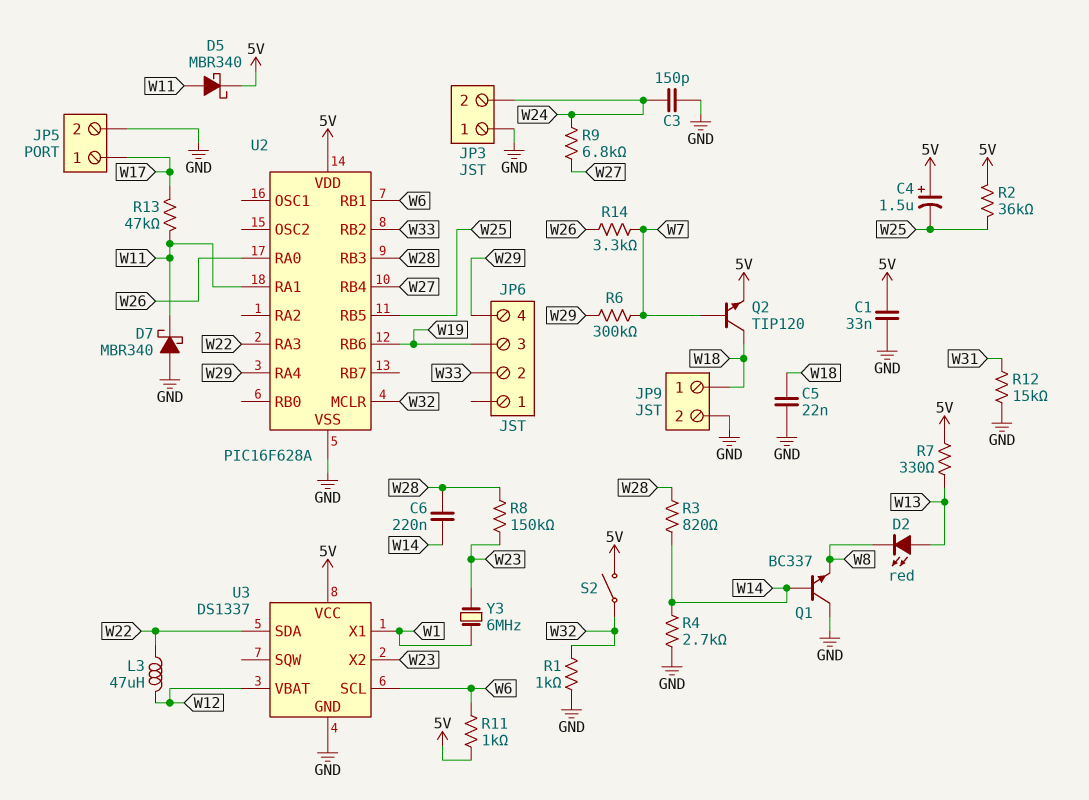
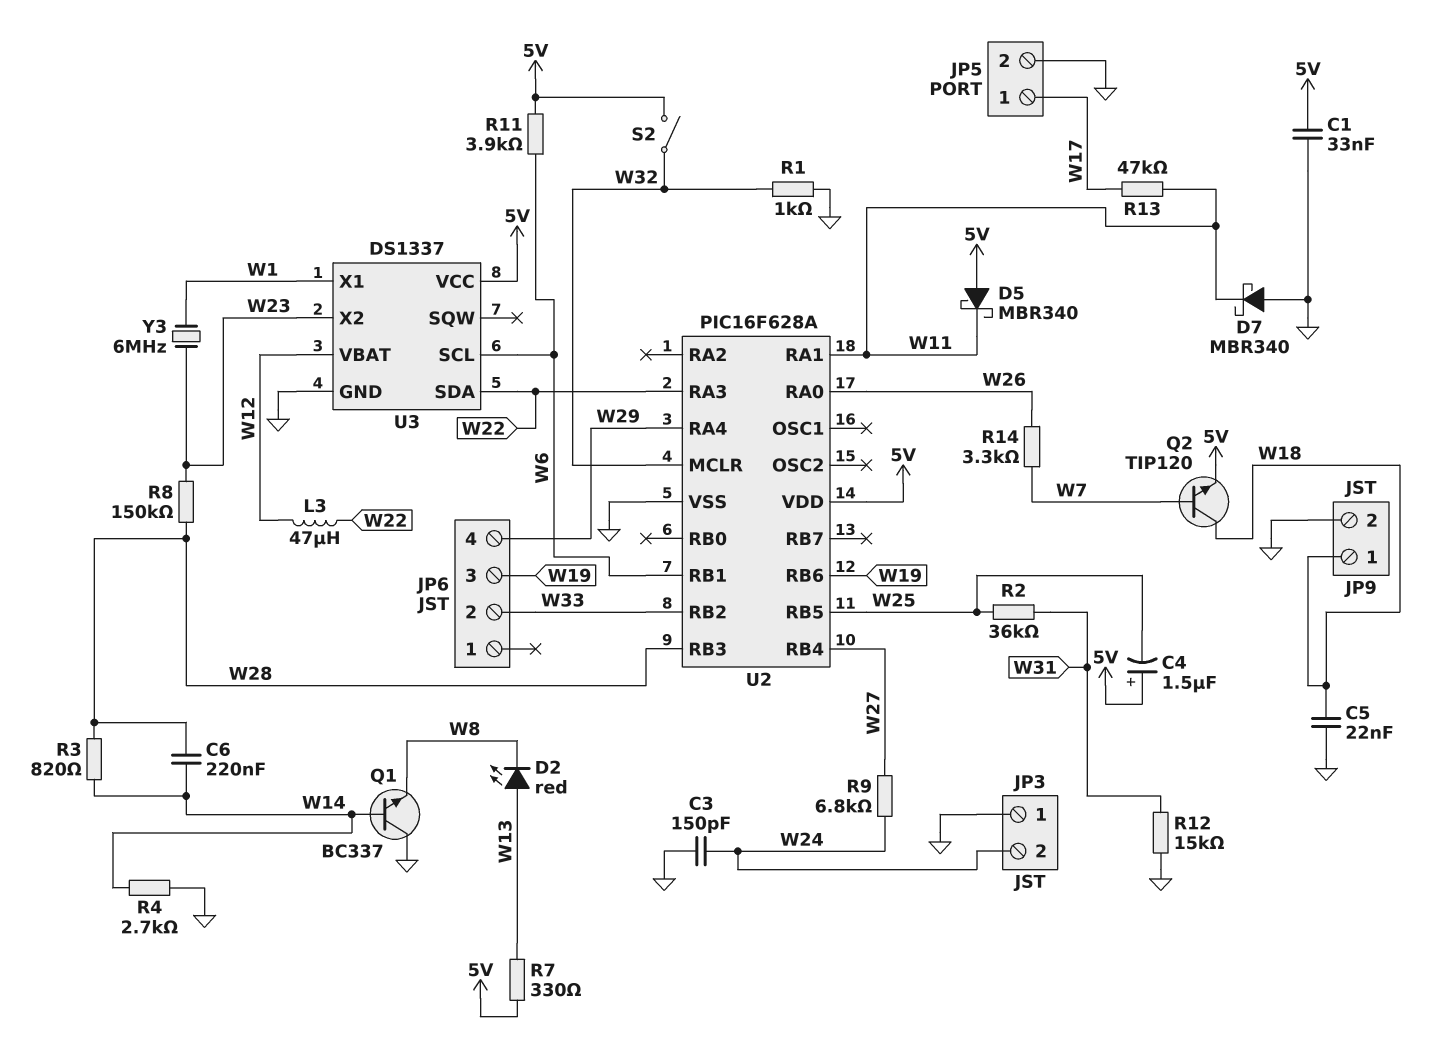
D5: schottky MBR340 (A W11, K 5V) -> schottky MBR340 (A 5V, K W11)
R2: 36k (5V, W25) -> 36k (W25, W31)
R6: 300k (W7, W29) -> none
R11: 1k (5V, W6) -> 3.9k (5V, W6)

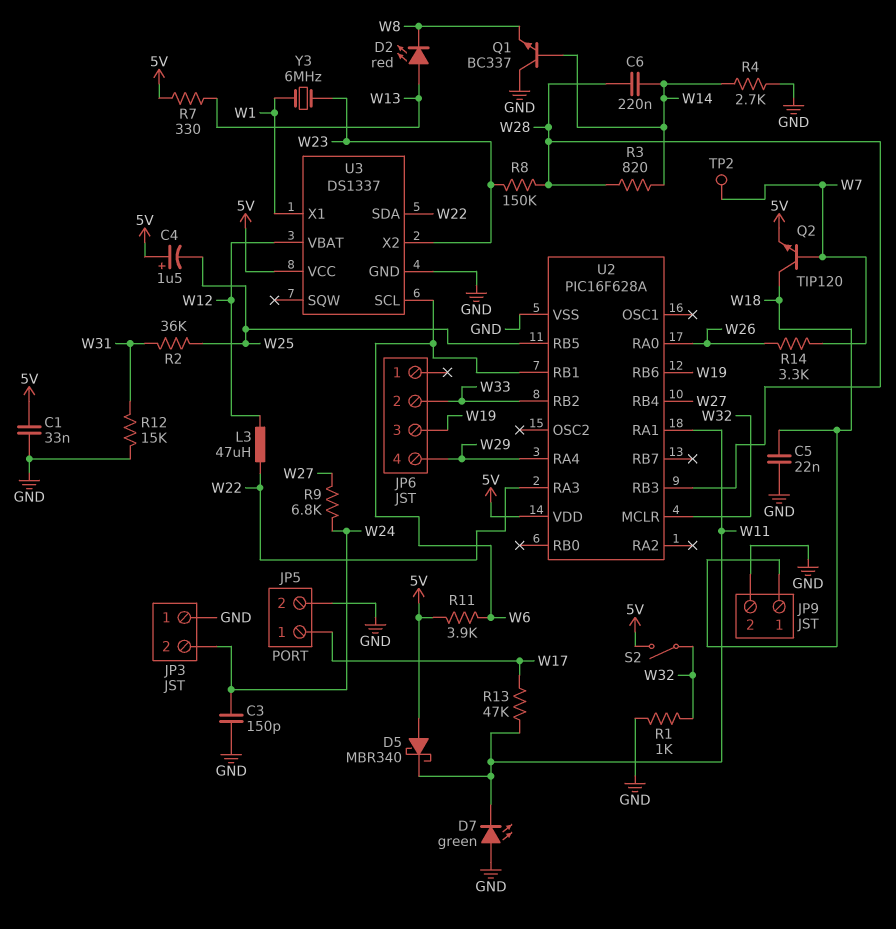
D7: schottky MBR340 (A GND, K W11) -> LED green (A GND, K W11)
TP2: none -> test point (W7)

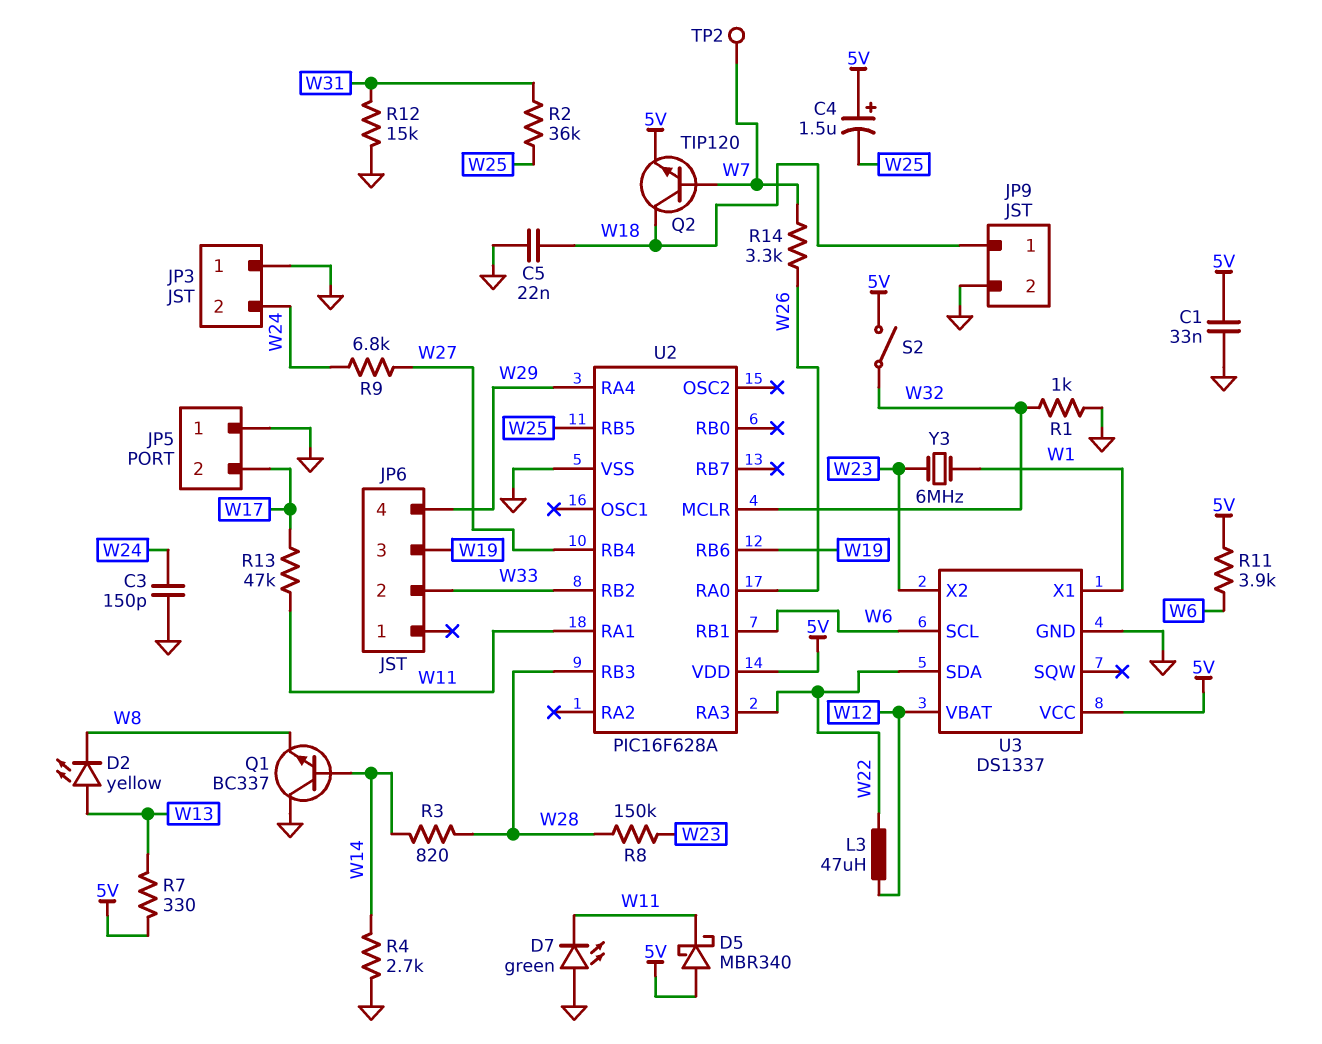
C6: 220nF (W14, W28) -> none
D2: LED red (A W13, K W8) -> LED yellow (A W13, K W8)
JP5 pin 1: W17 -> GND
JP5 pin 2: GND -> W17

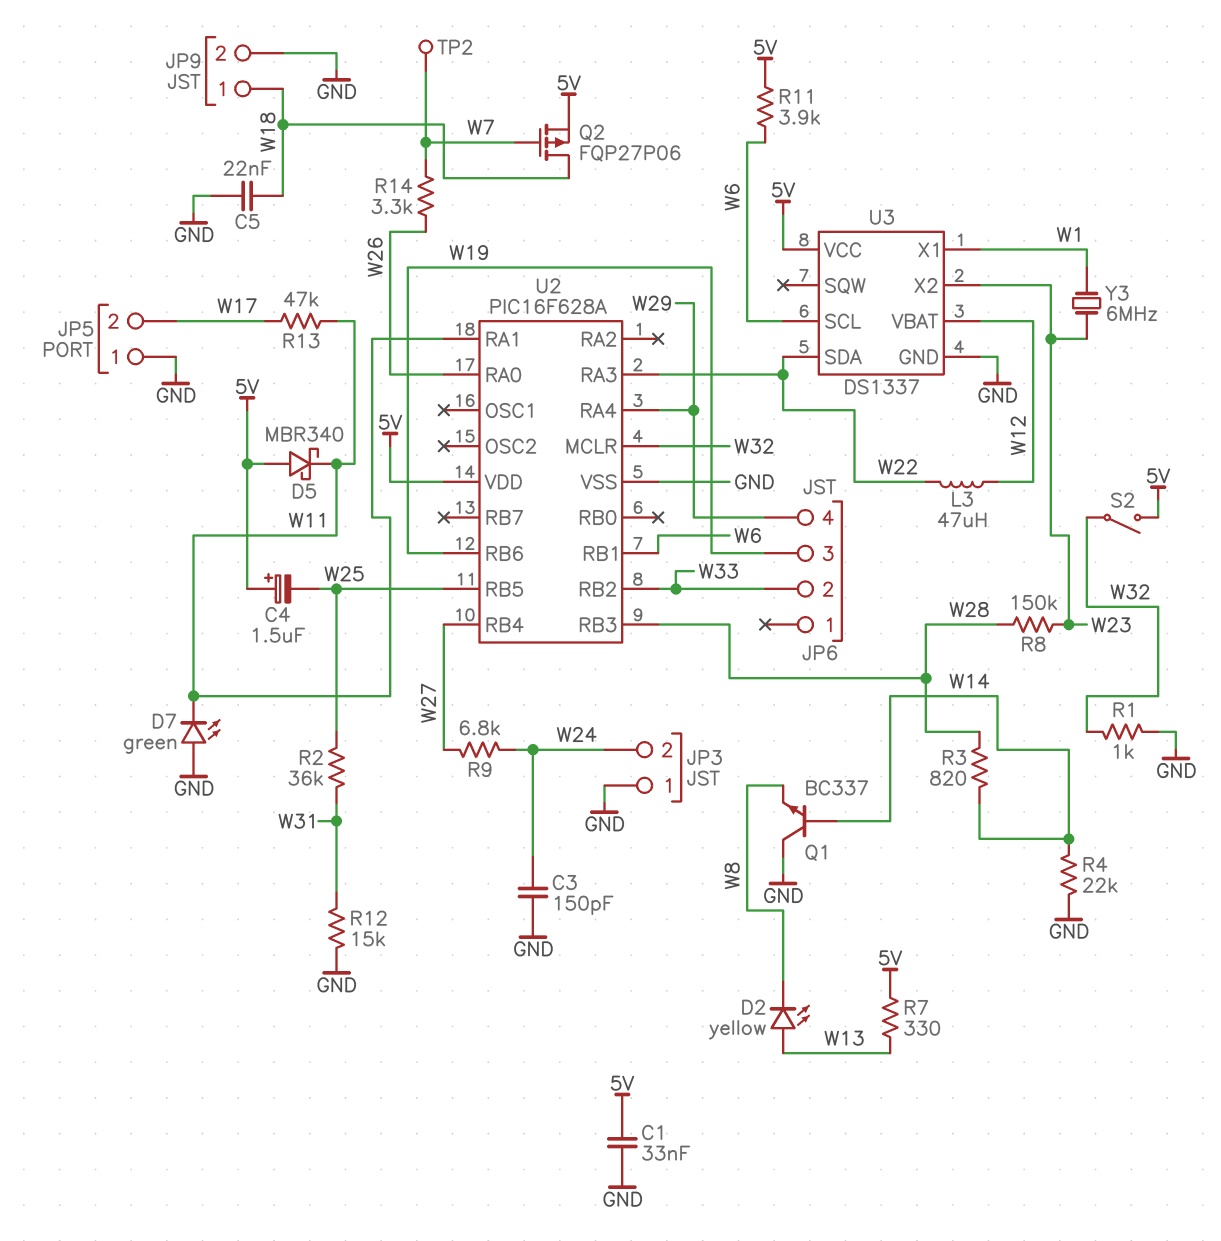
Q2: NPN TIP120 (B W7, C W18, E 5V) -> PMOS FQP27P06 (G W7, D W18, S 5V)
R4: 2.7k (GND, W14) -> 22k (GND, W14)

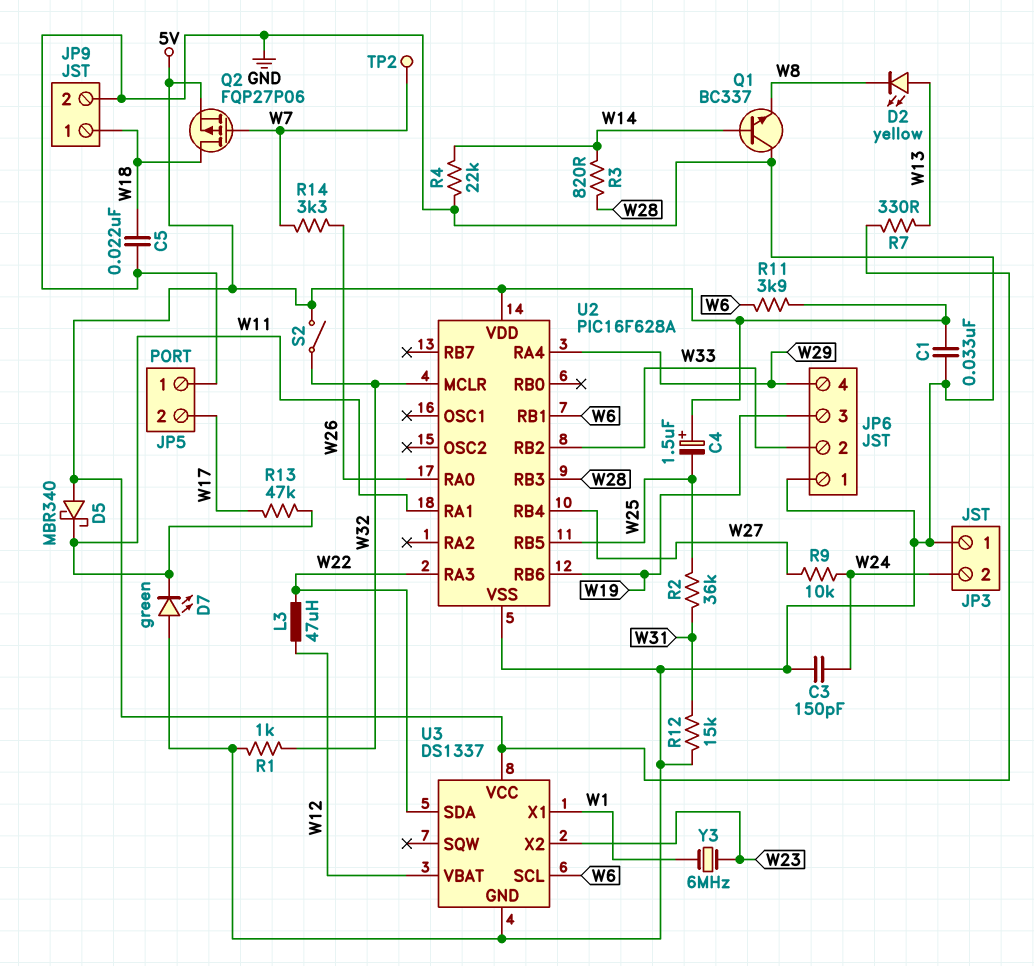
JP6 pin 1: none -> GND
R8: 150k (W23, W28) -> none
R9: 6.8k (W24, W27) -> 10k (W24, W27)

